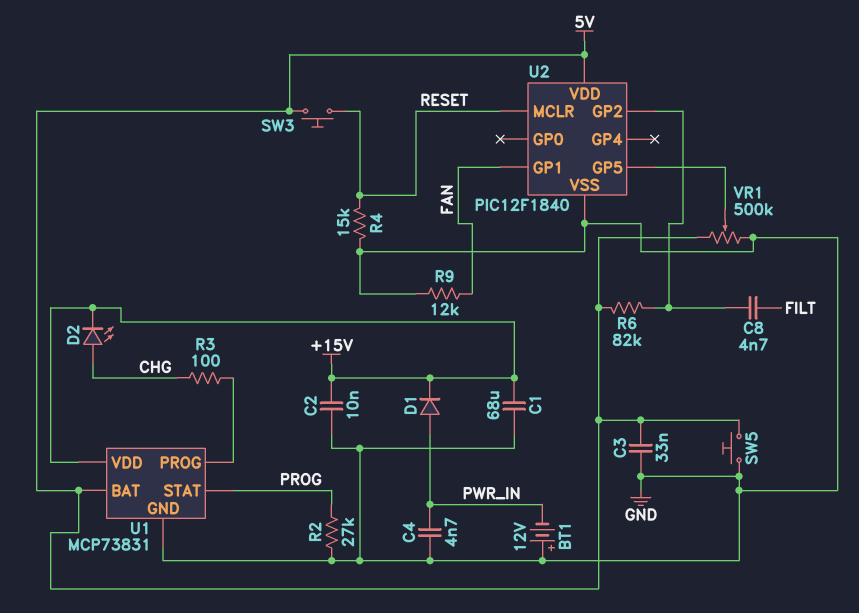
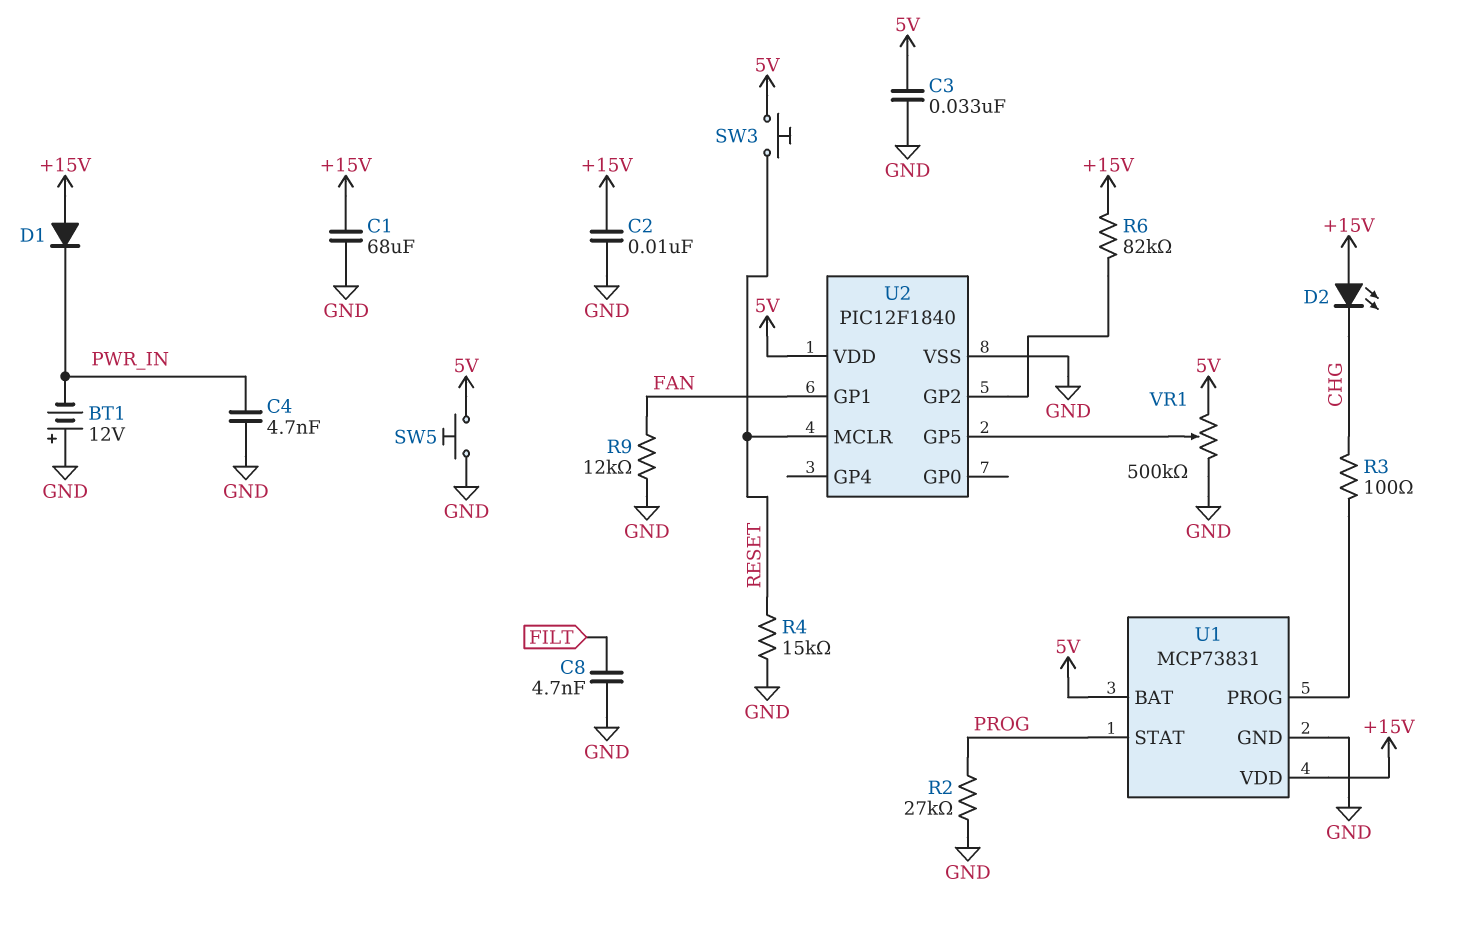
C8: 4.7nF (FILT, U2/GP2) -> 4.7nF (FILT, GND)
D1: diode (A PWR_IN, K +15V) -> diode (A +15V, K PWR_IN)
D2: LED (A CHG, K +15V) -> LED (A +15V, K CHG)
R6: 82k (5V, U2/GP2) -> 82k (+15V, U2/GP2)

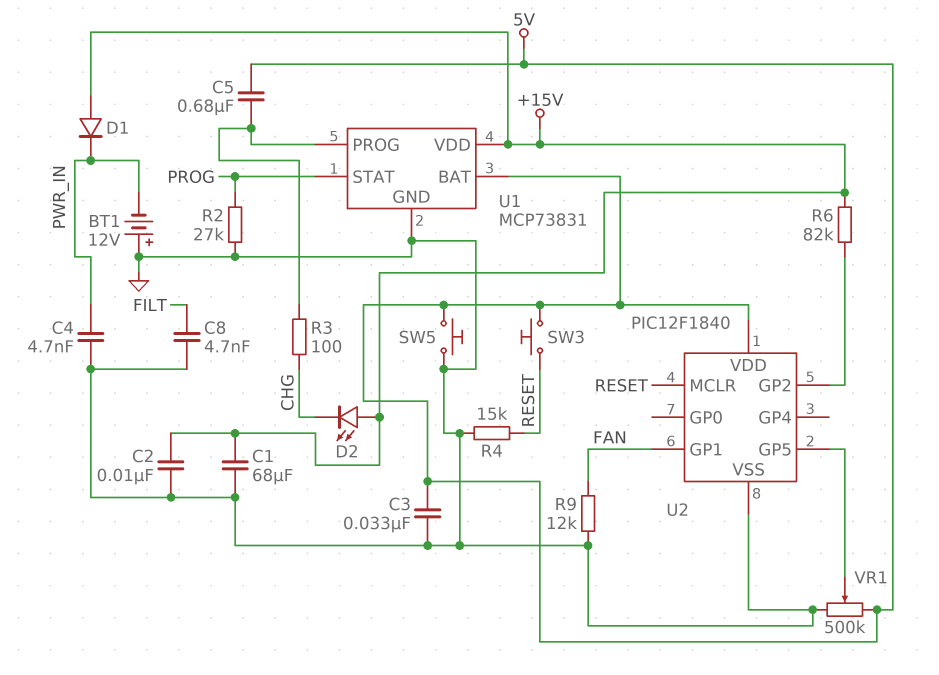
C5: none -> 680nF (5V, U1/PROG)

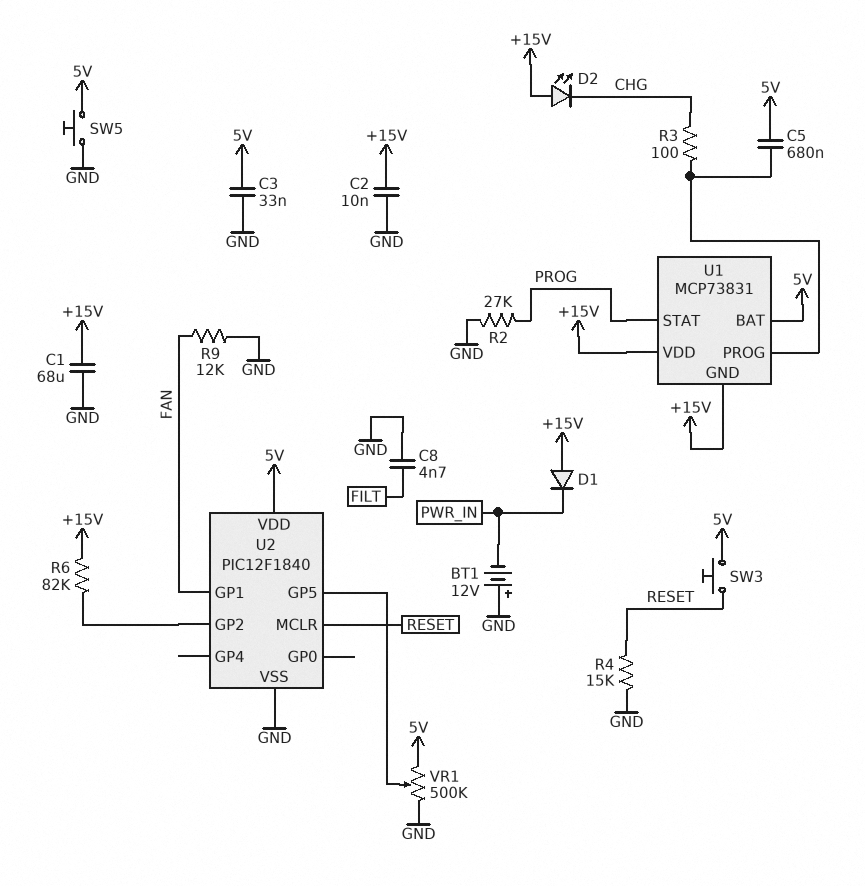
C4: 4.7nF (GND, PWR_IN) -> none
U1 pin GND: GND -> +15V

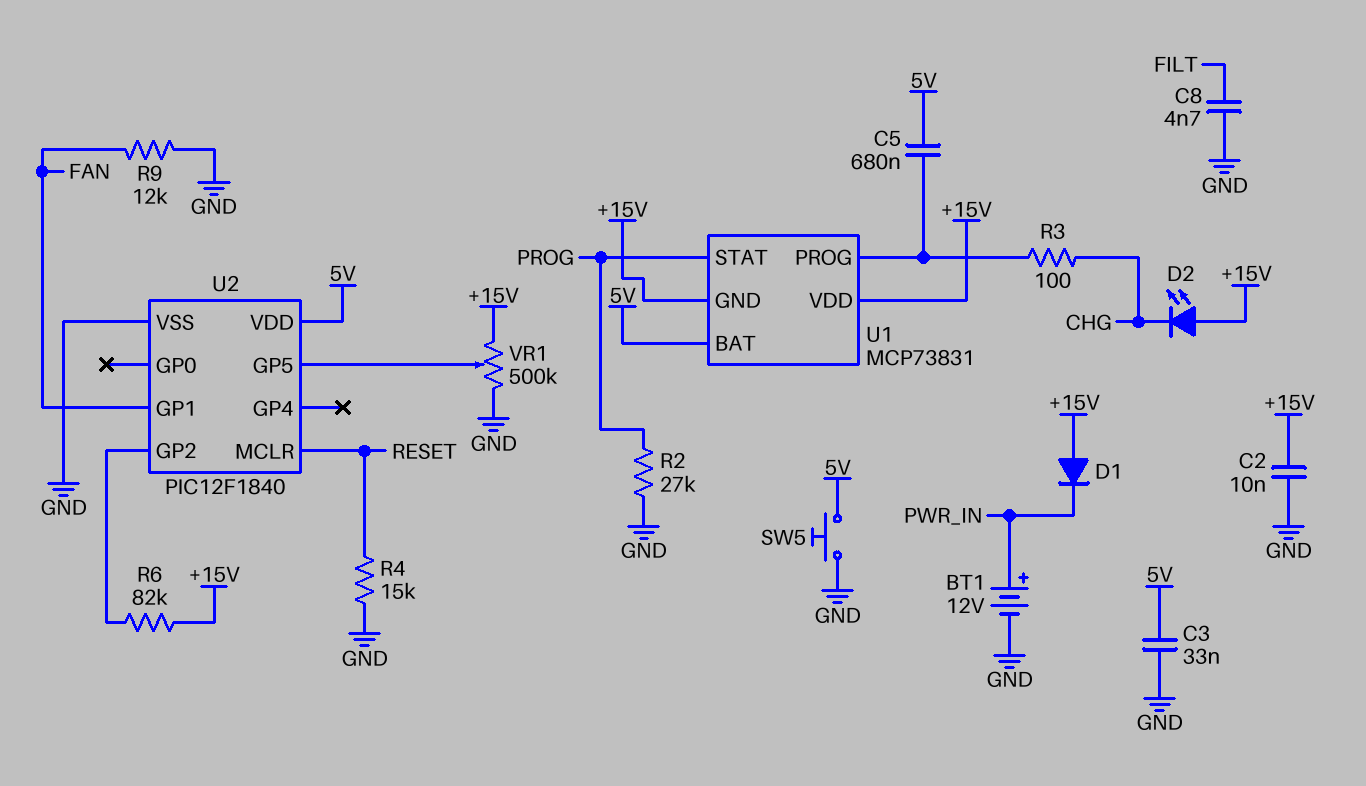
BT1: 12V (plus GND, minus PWR_IN) -> 12V (plus PWR_IN, minus GND)
C1: 68uF (+15V, GND) -> none
SW3: button (5V, RESET) -> none
VR1: 500k (5V, GND, wiper U2/GP5) -> 500k (+15V, GND, wiper U2/GP5)

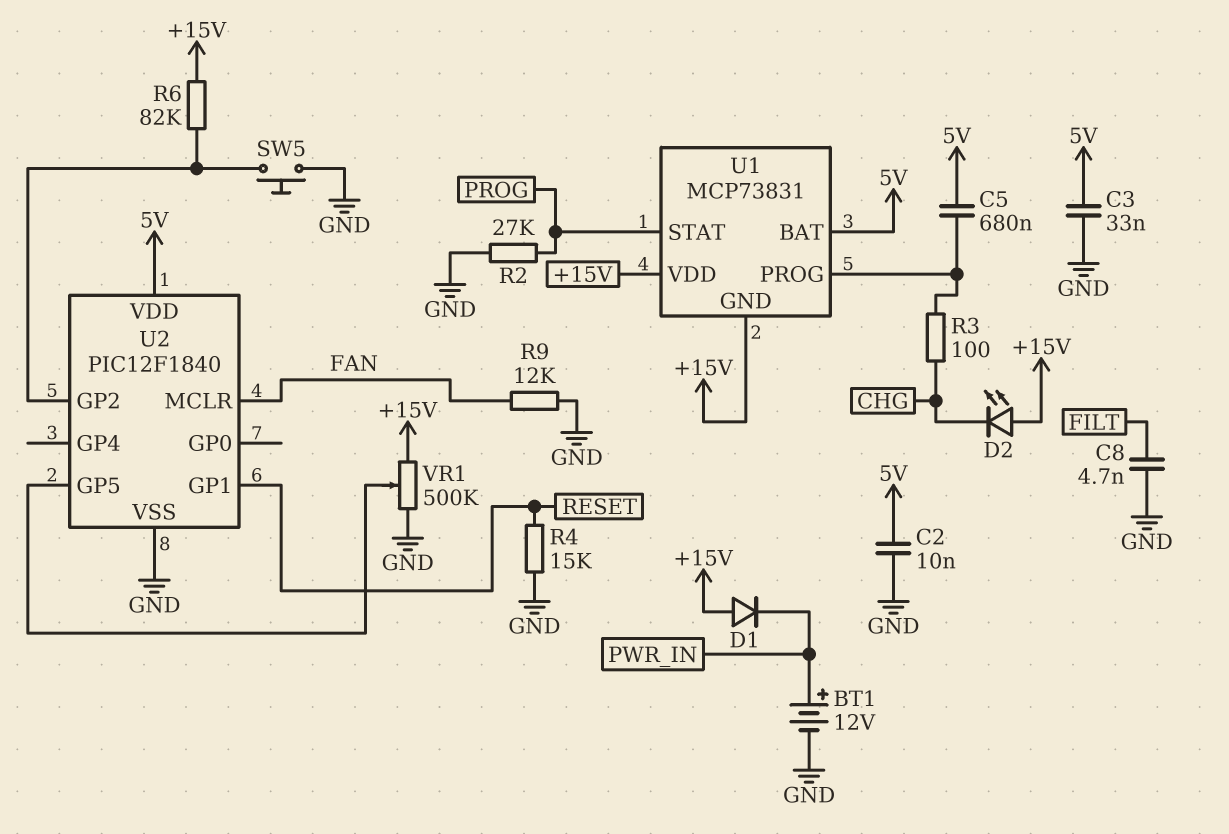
C2: 10nF (+15V, GND) -> 10nF (5V, GND)
SW5: button (5V, GND) -> button (GND, U2/GP2)
U2 pin GP1: FAN -> RESET
U2 pin MCLR: RESET -> FAN

